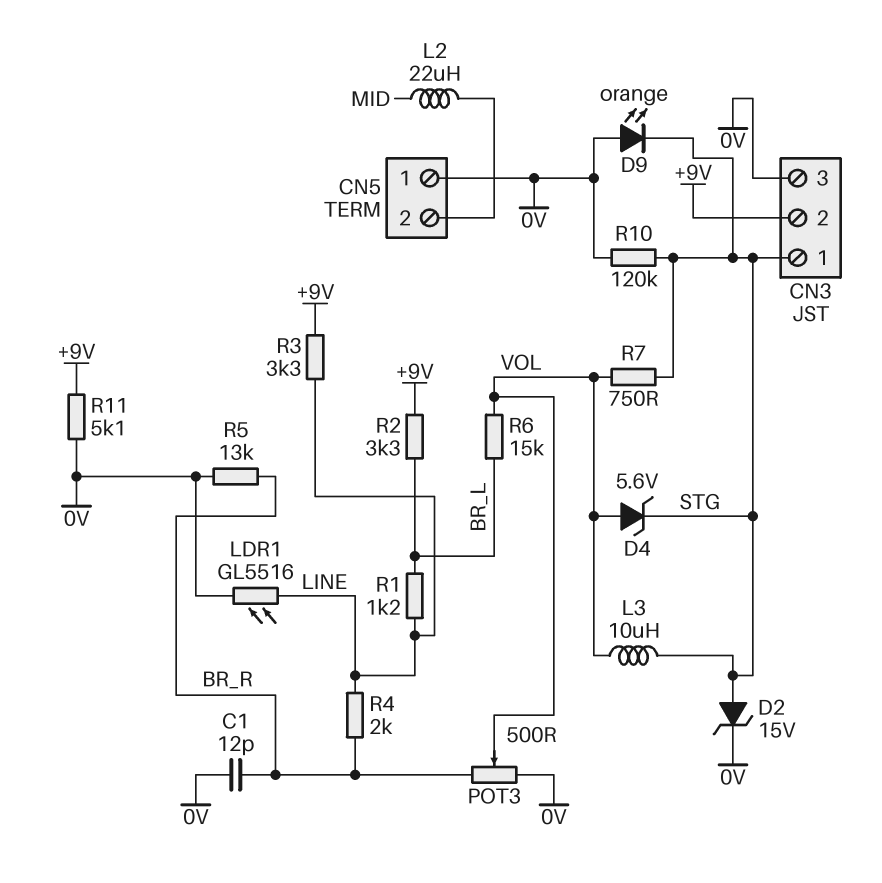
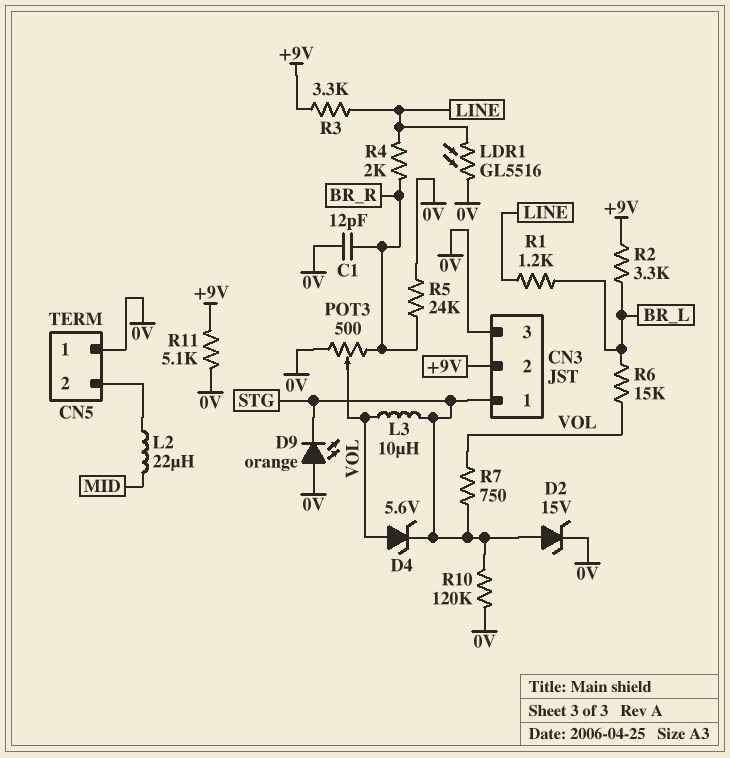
R5: 13k (0V, BR_R) -> 24k (0V, BR_R)

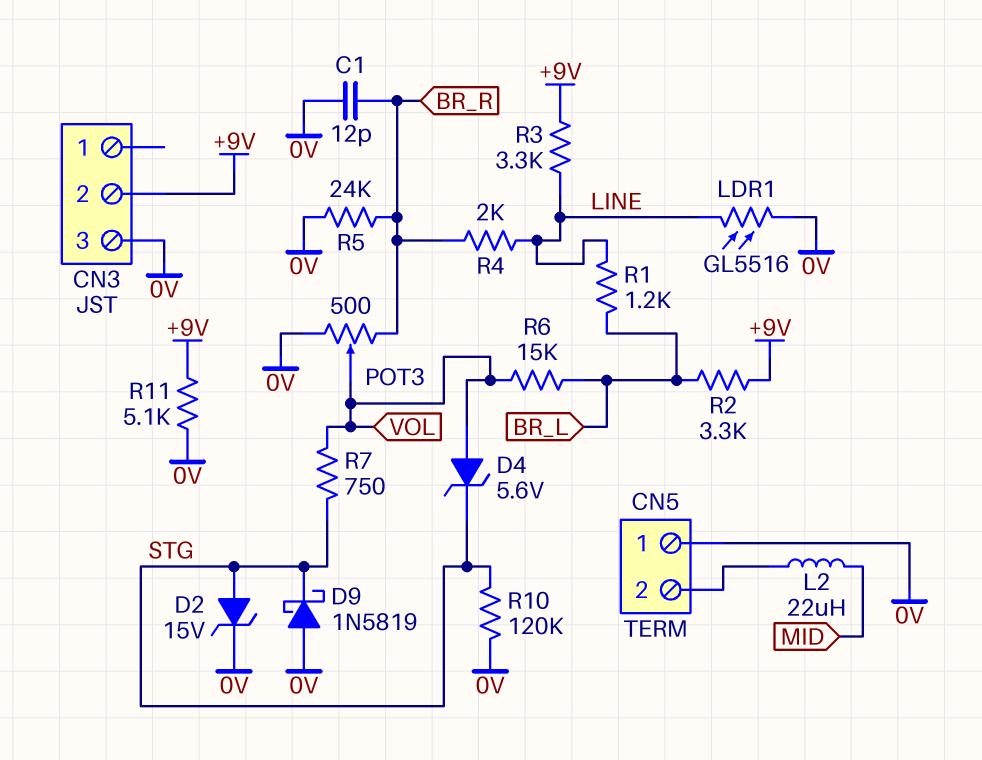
CN3 pin 1: STG -> none
D9: LED orange (A 0V, K STG) -> schottky 1N5819 (A 0V, K STG)
L3: 10uH (STG, VOL) -> none

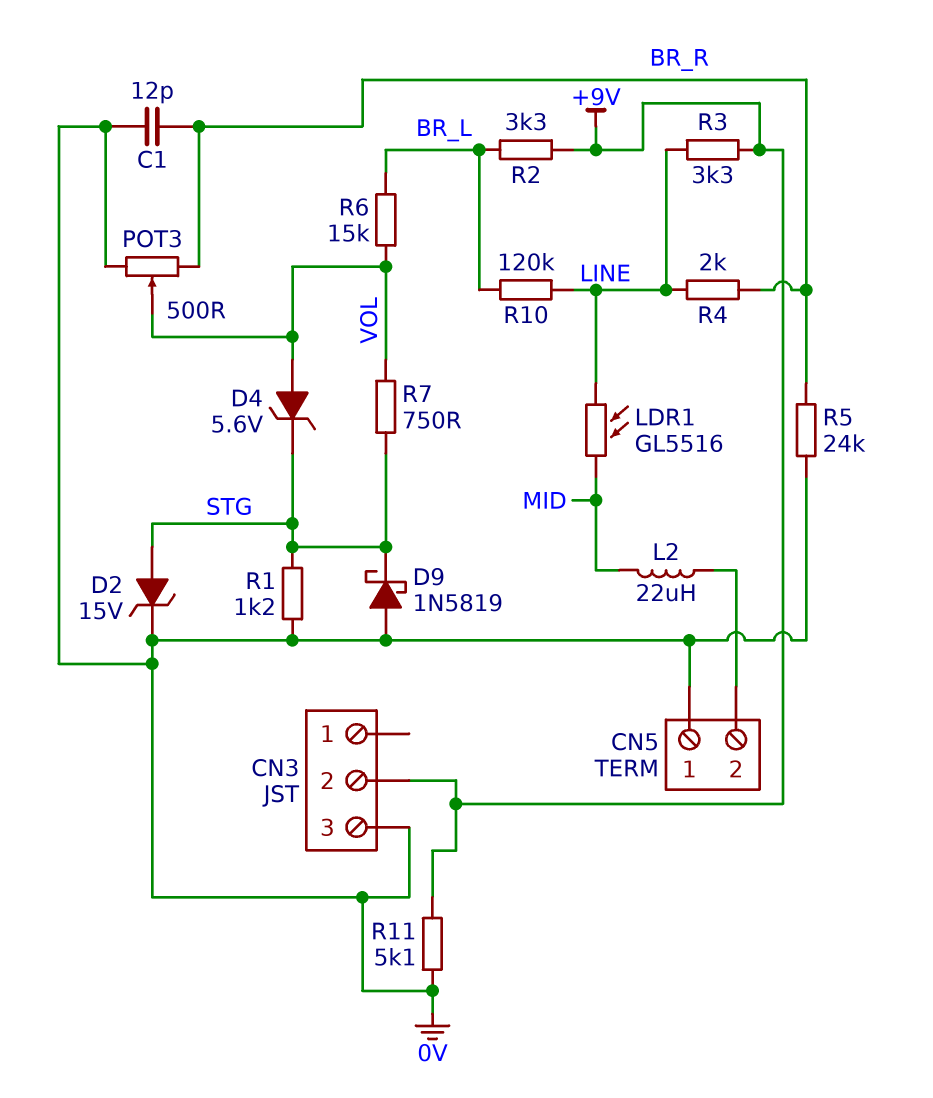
LDR1: GL5516 (0V, LINE) -> GL5516 (LINE, MID)
R1: 1.2k (BR_L, LINE) -> 1.2k (0V, STG)
R10: 120k (0V, STG) -> 120k (BR_L, LINE)

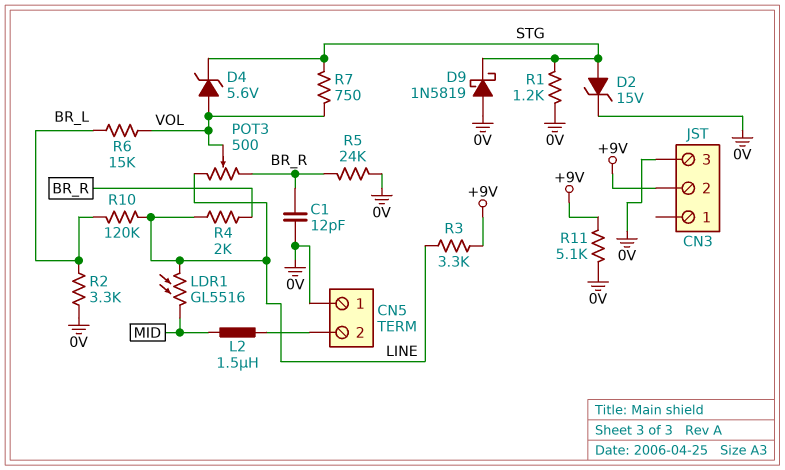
L2: 22uH (CN5/2, MID) -> 1.5uH (CN5/2, MID)
POT3: 500 (0V, BR_R, wiper VOL) -> 500 (BR_R, LINE, wiper VOL)
R2: 3.3k (+9V, BR_L) -> 3.3k (0V, BR_L)

